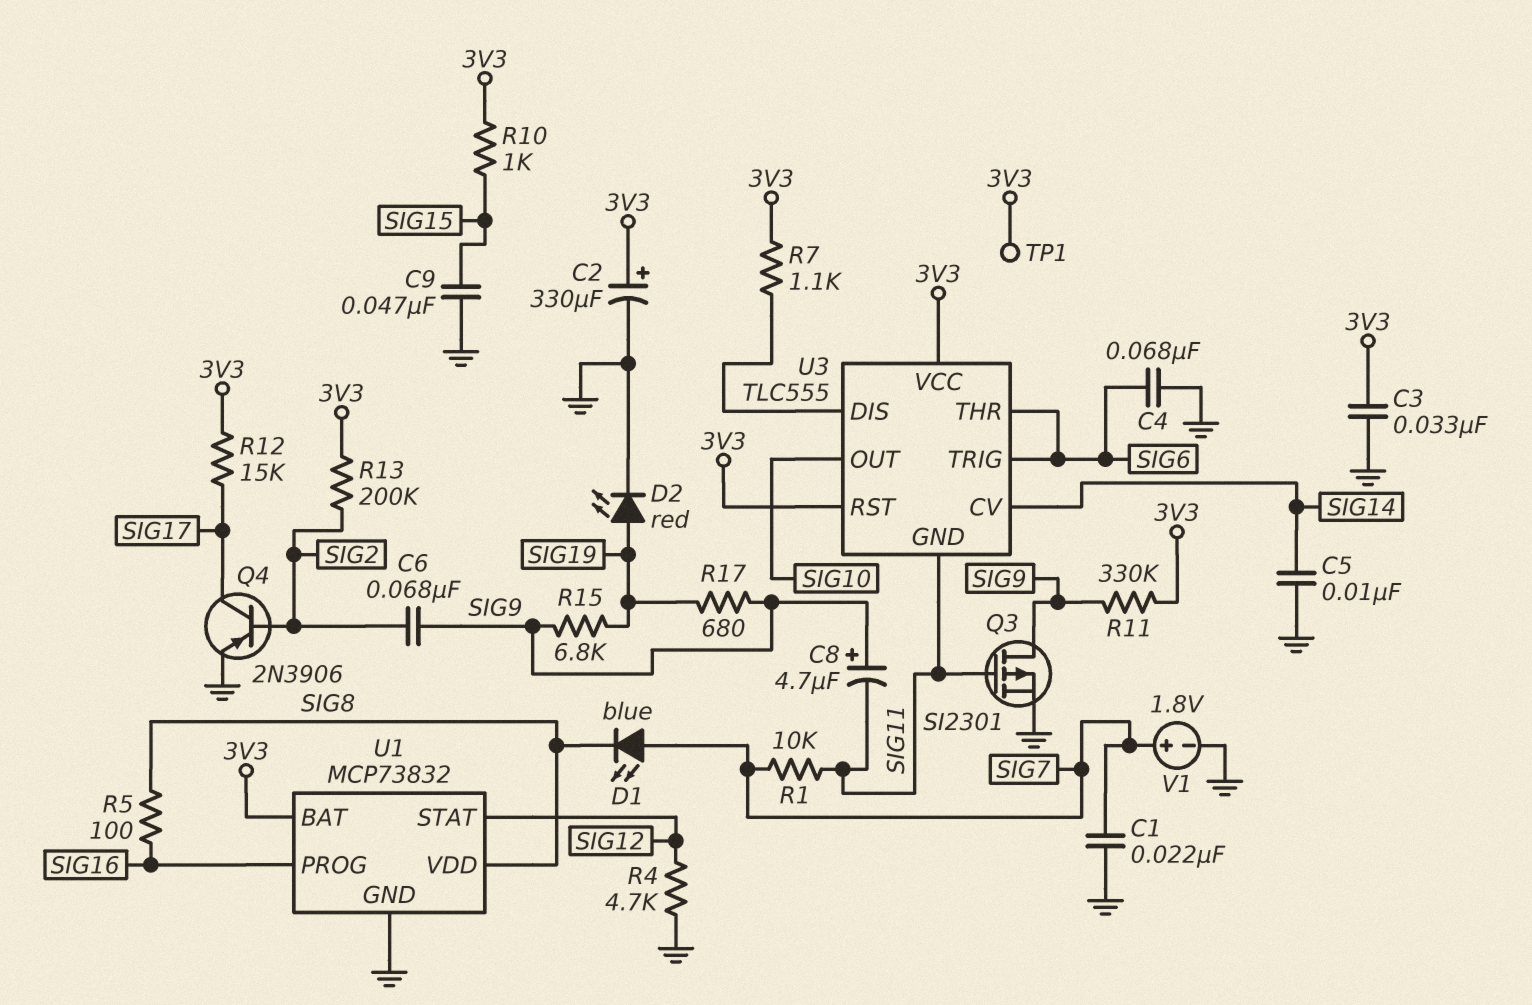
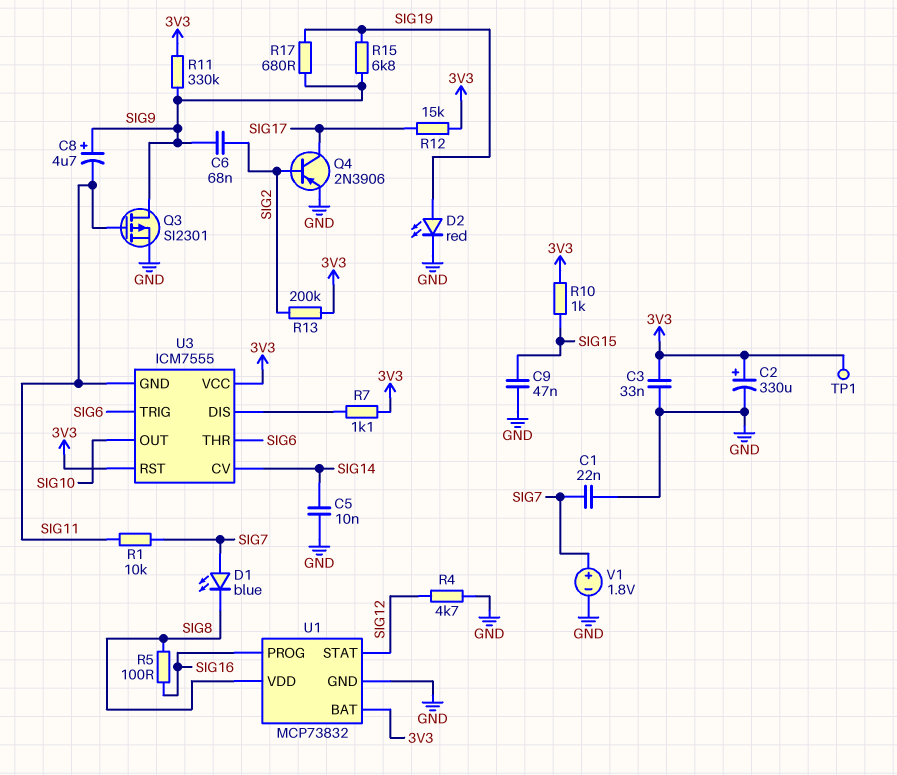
C4: 68nF (GND, SIG6) -> none
U3: TLC555 -> ICM7555

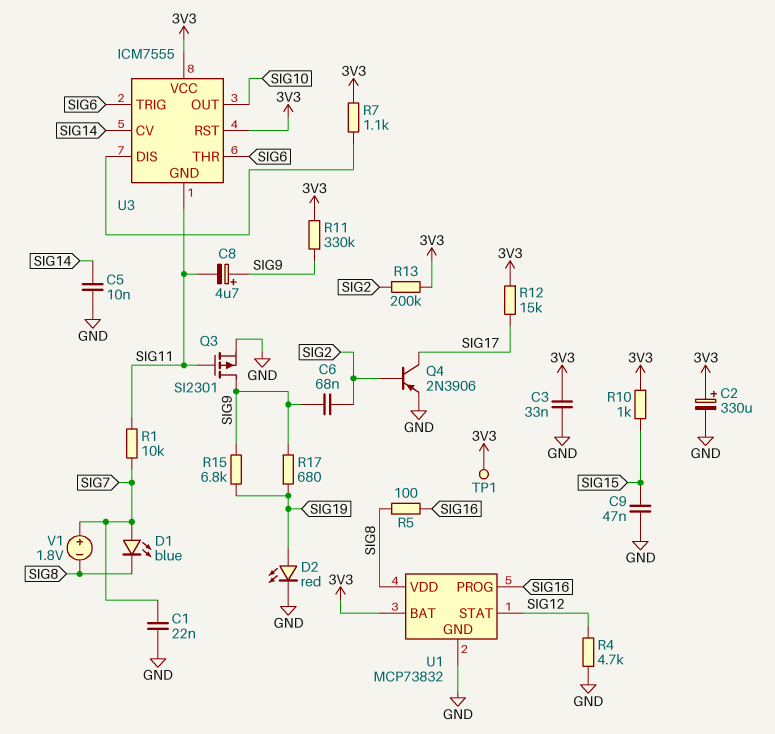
V1: 1.8V (plus SIG7, minus GND) -> 1.8V (plus SIG7, minus SIG8)

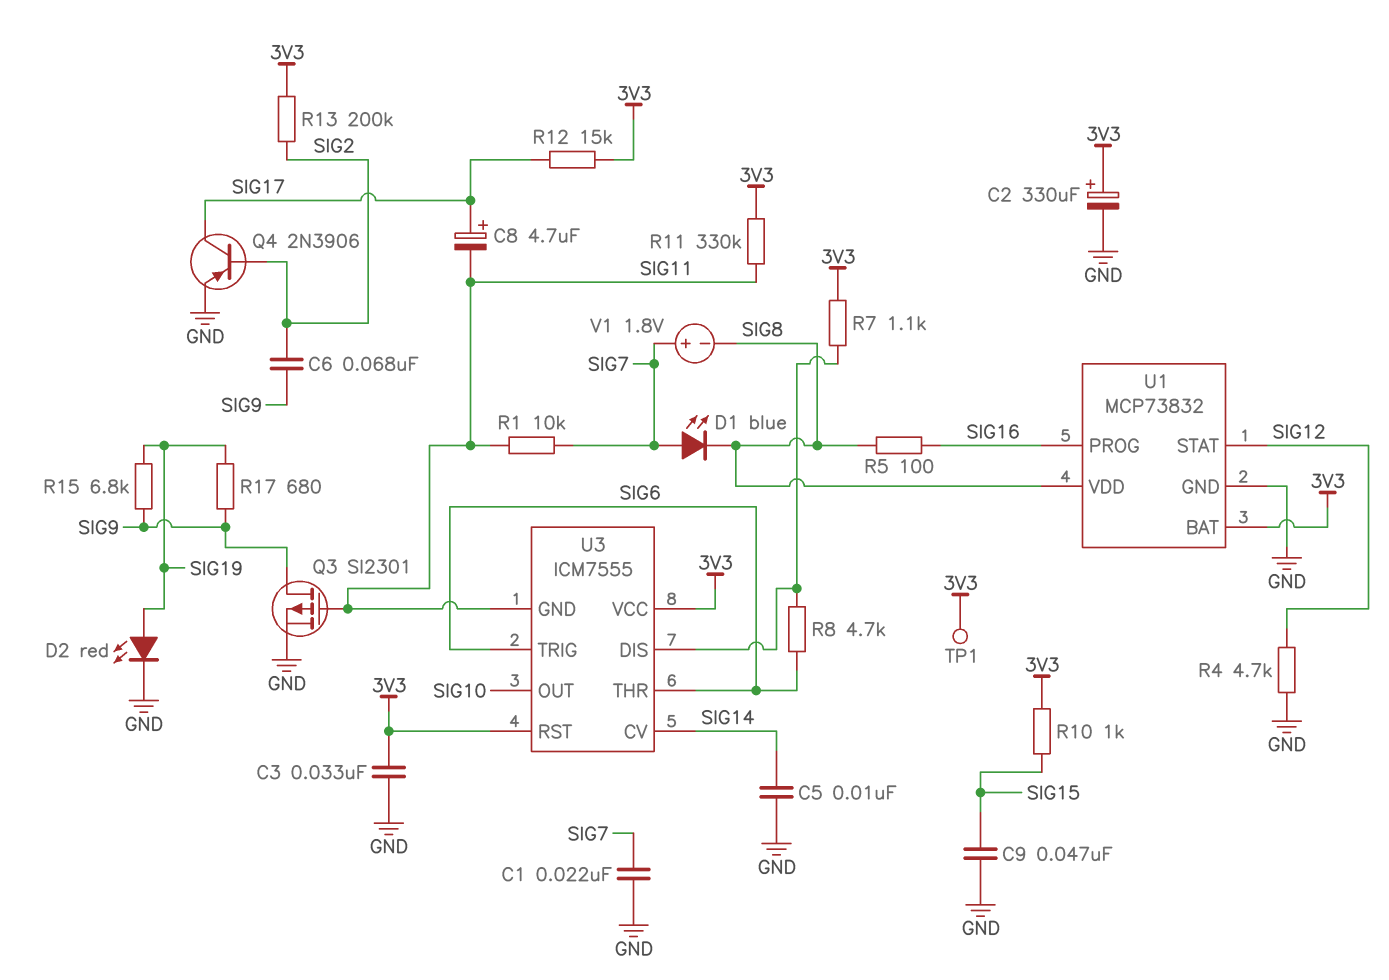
C8: 4.7uF (plus SIG9, minus SIG11) -> 4.7uF (plus SIG17, minus SIG11)
R8: none -> 4.7k (SIG6, U3/DIS)
R11: 330k (3V3, SIG9) -> 330k (3V3, SIG11)

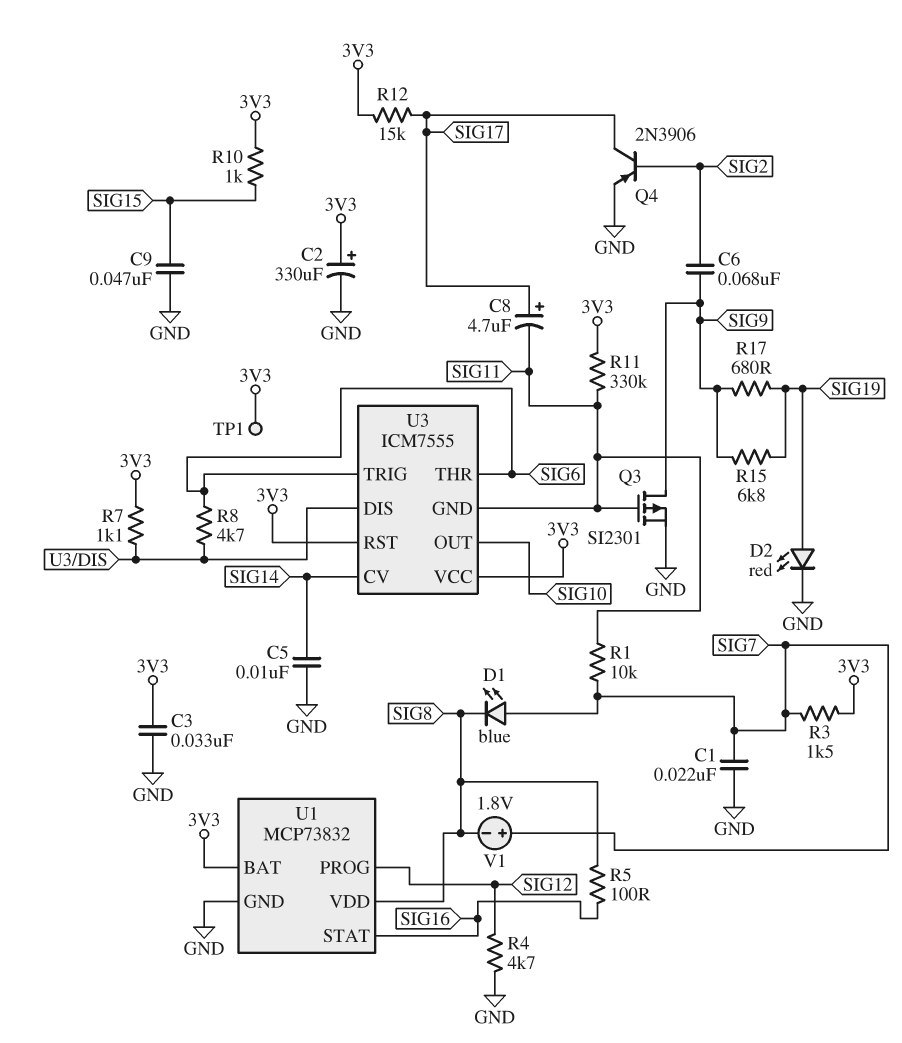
R3: none -> 1.5k (3V3, SIG7)
R13: 200k (3V3, SIG2) -> none
U1 pin PROG: SIG16 -> SIG12
U1 pin STAT: SIG12 -> SIG16

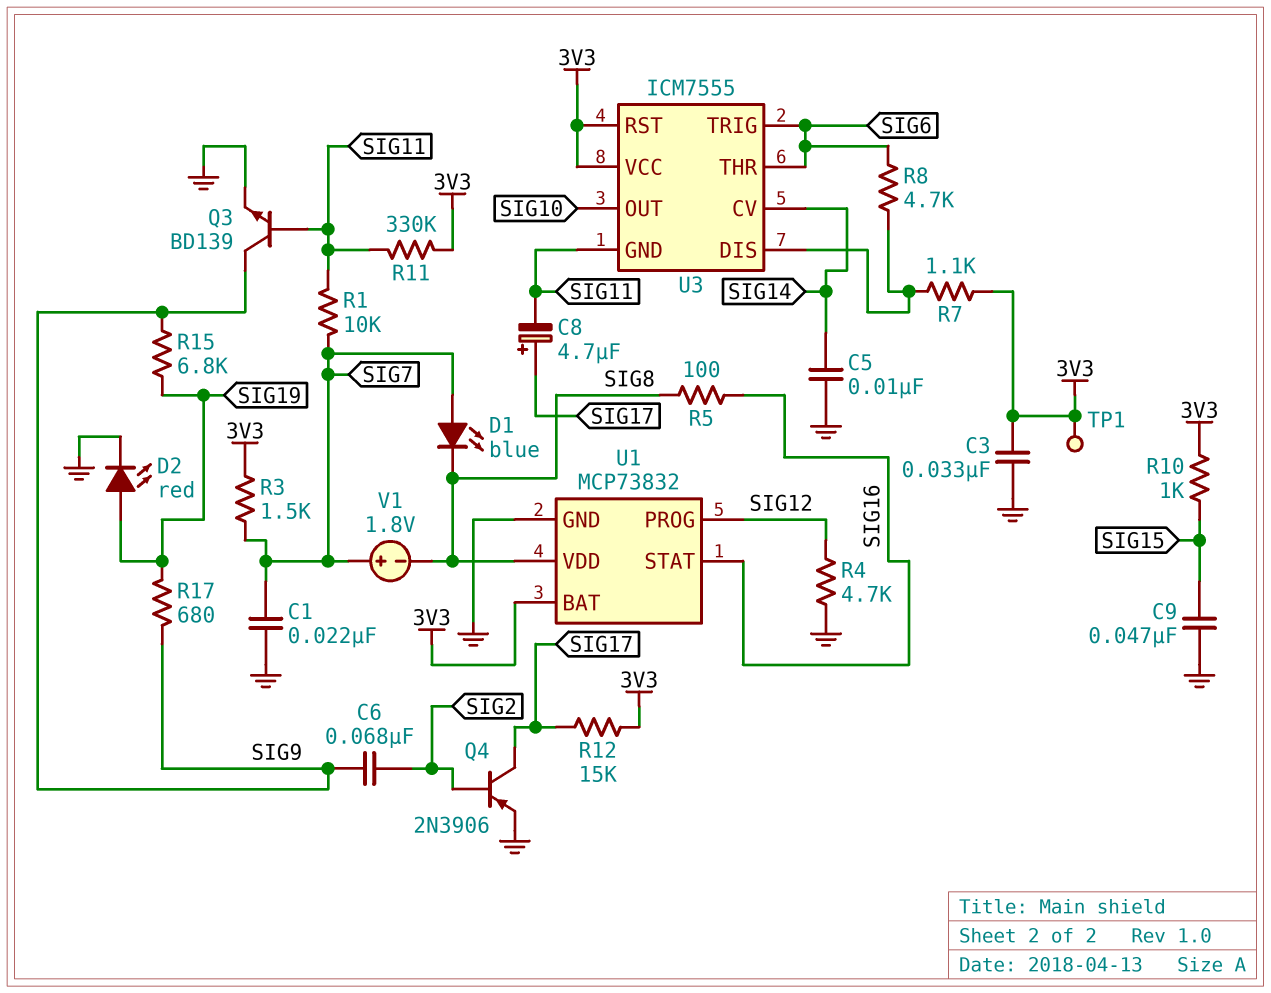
C2: 330uF (plus 3V3, minus GND) -> none
Q3: PMOS SI2301 (G SIG11, D SIG9, S GND) -> NPN BD139 (B SIG11, C SIG9, E GND)

